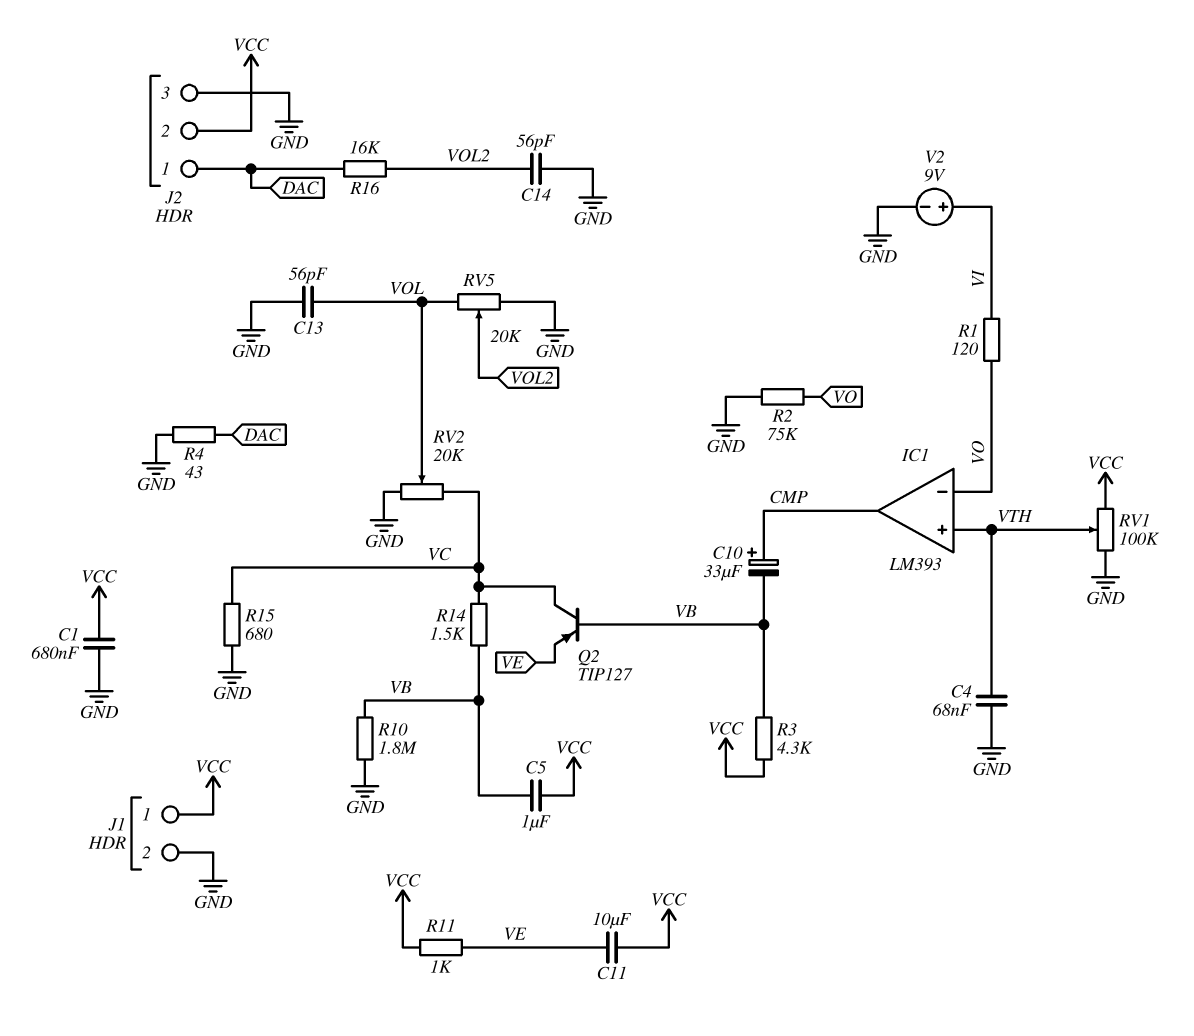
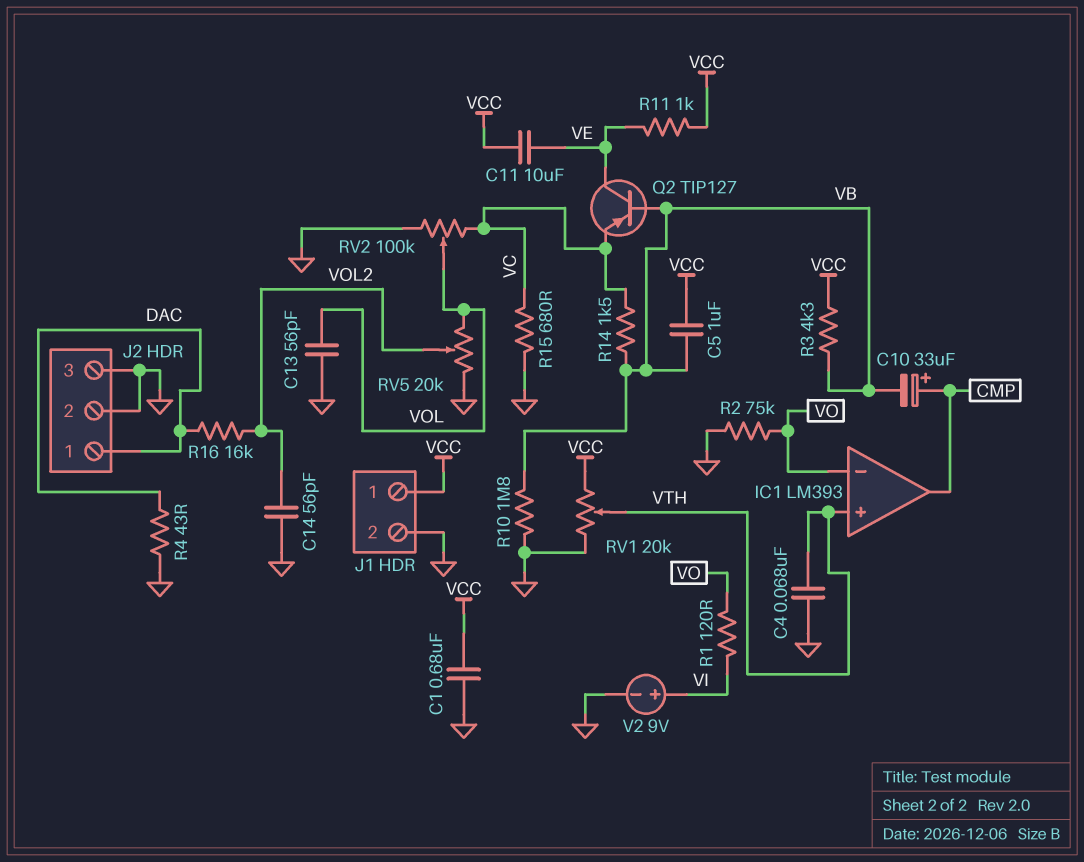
J2 pin 2: VCC -> GND
Q2: PNP TIP127 (B VB, C VC, E VE) -> PNP TIP127 (B VB, C VE, E VC)
RV1: 100k (GND, VCC, wiper VTH) -> 20k (GND, VCC, wiper VTH)
RV2: 20k (GND, VC, wiper VOL) -> 100k (GND, VC, wiper VOL)

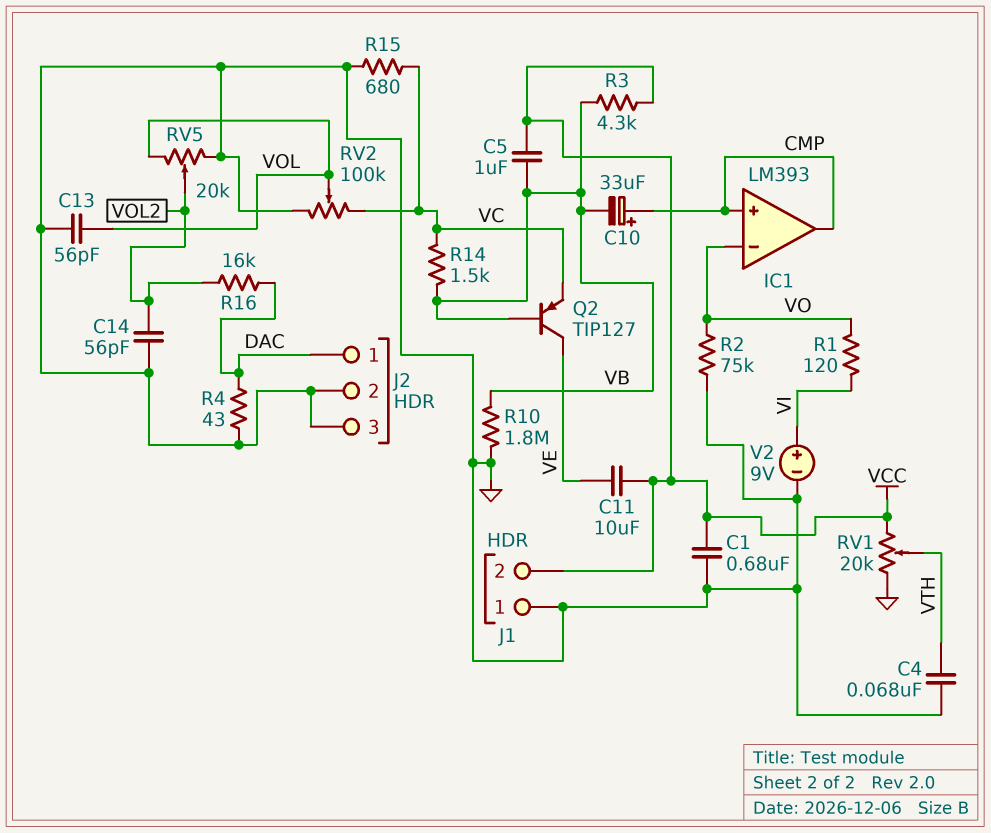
IC1 pin in+: VTH -> CMP
J1 pin 1: VCC -> GND
J1 pin 2: GND -> VCC
R11: 1k (VCC, VE) -> none

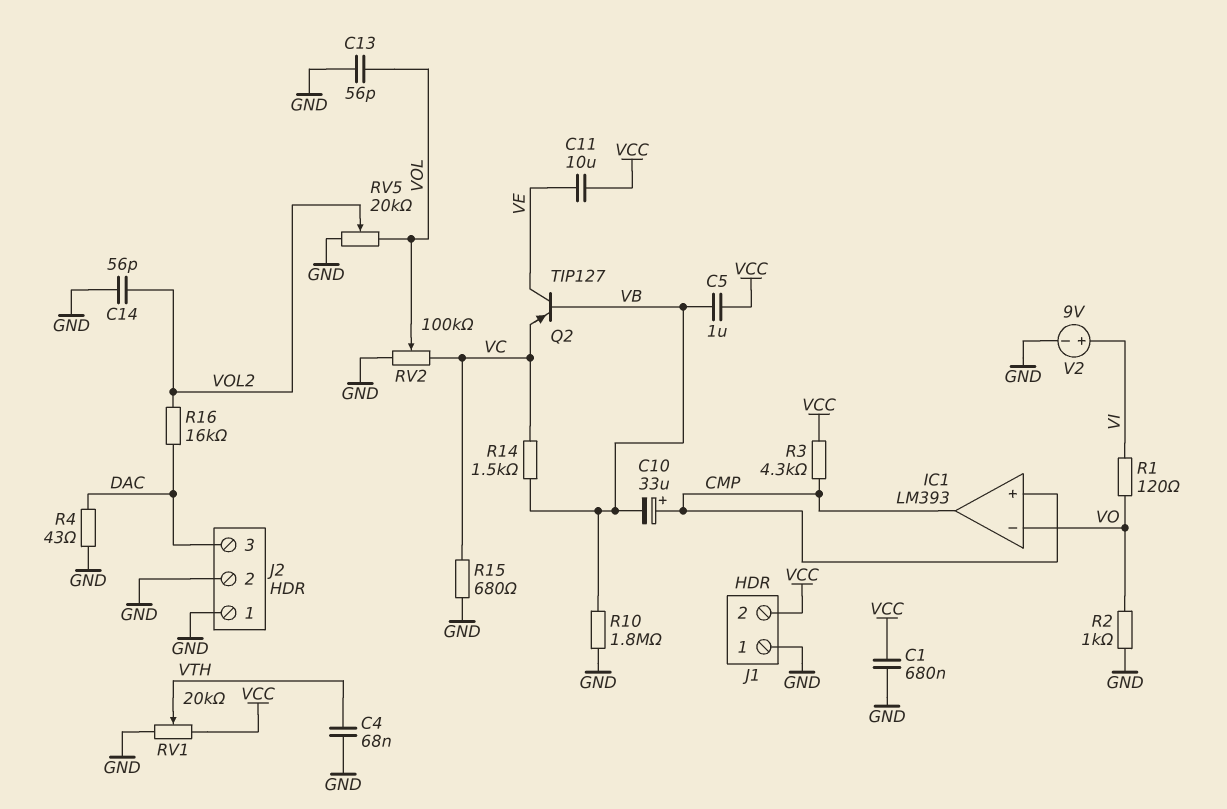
J2 pin 1: DAC -> GND
J2 pin 3: GND -> DAC
R2: 75k (GND, VO) -> 1k (GND, VO)
R3: 4.3k (VB, VCC) -> 4.3k (CMP, VCC)

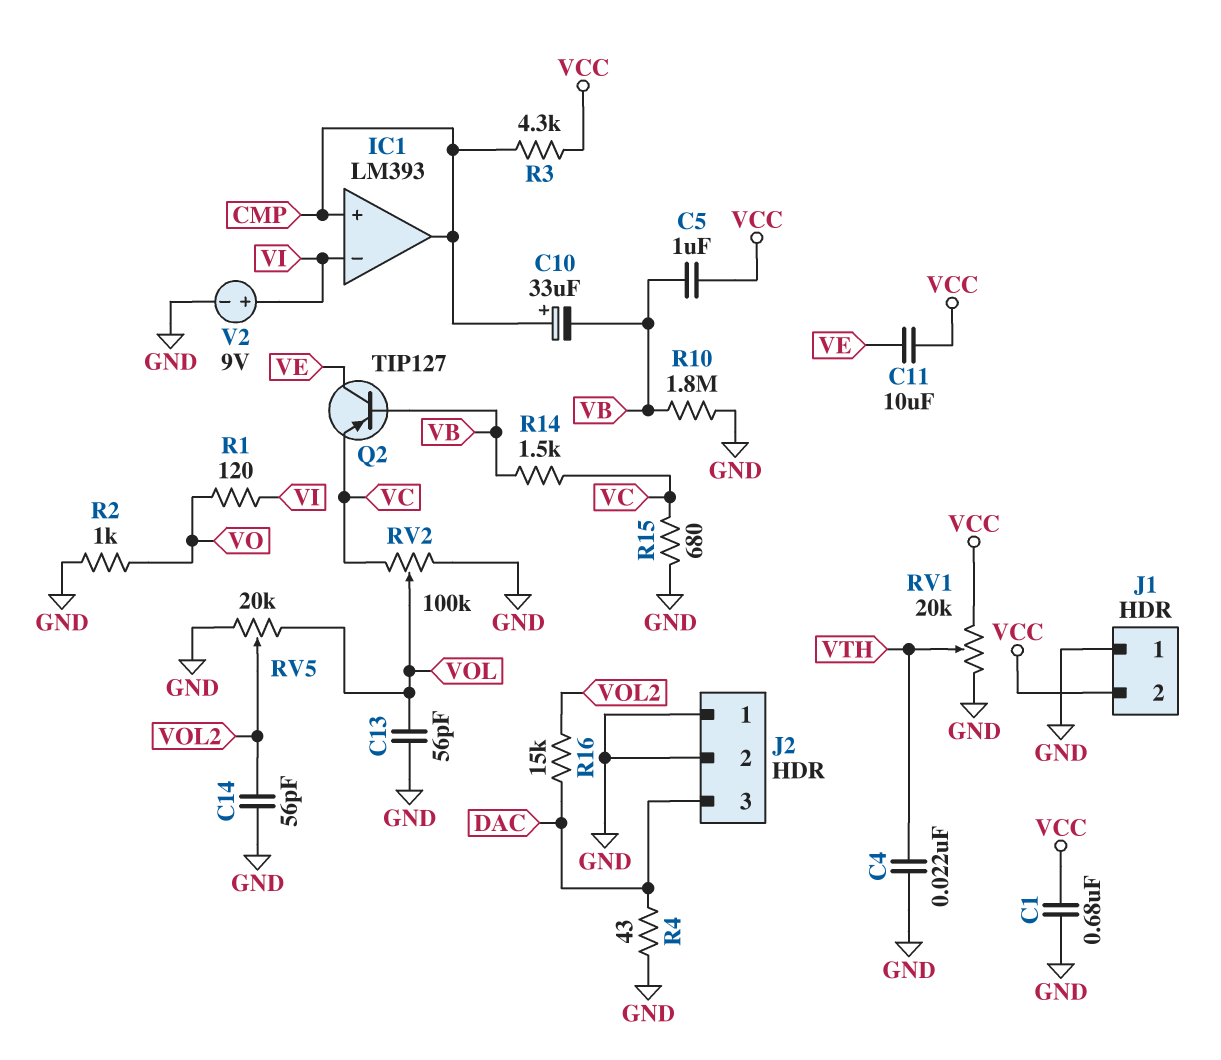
C4: 68nF (GND, VTH) -> 22nF (GND, VTH)
IC1 pin in-: VO -> VI
R16: 16k (DAC, VOL2) -> 15k (DAC, VOL2)

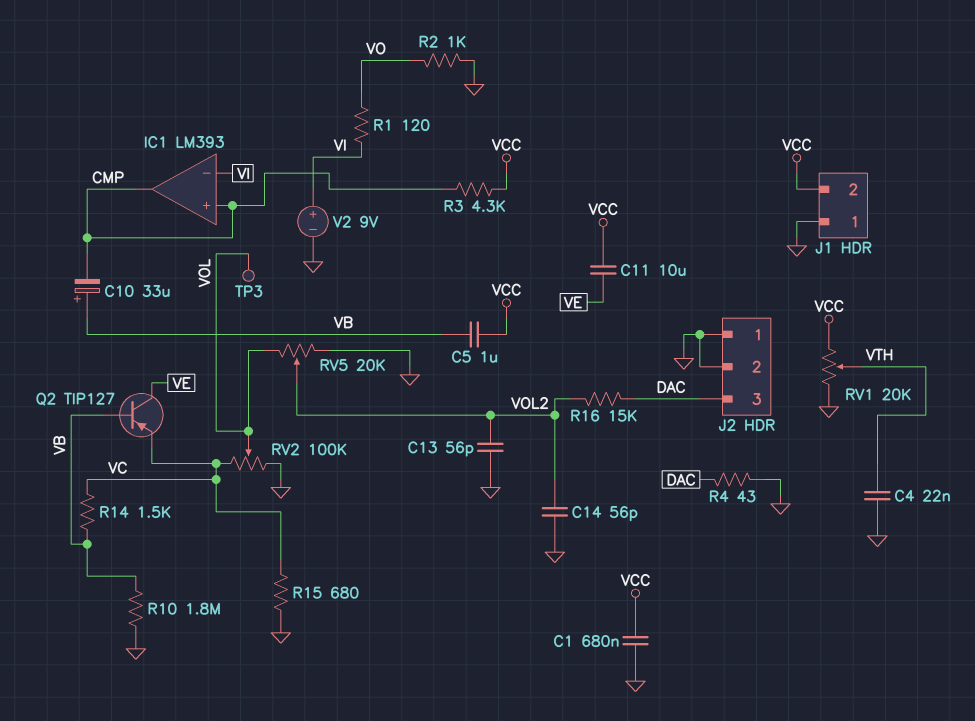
C10: 33uF (plus CMP, minus VB) -> 33uF (plus VB, minus CMP)
C13: 56pF (GND, VOL) -> 56pF (GND, VOL2)
TP3: none -> test point (VOL)

